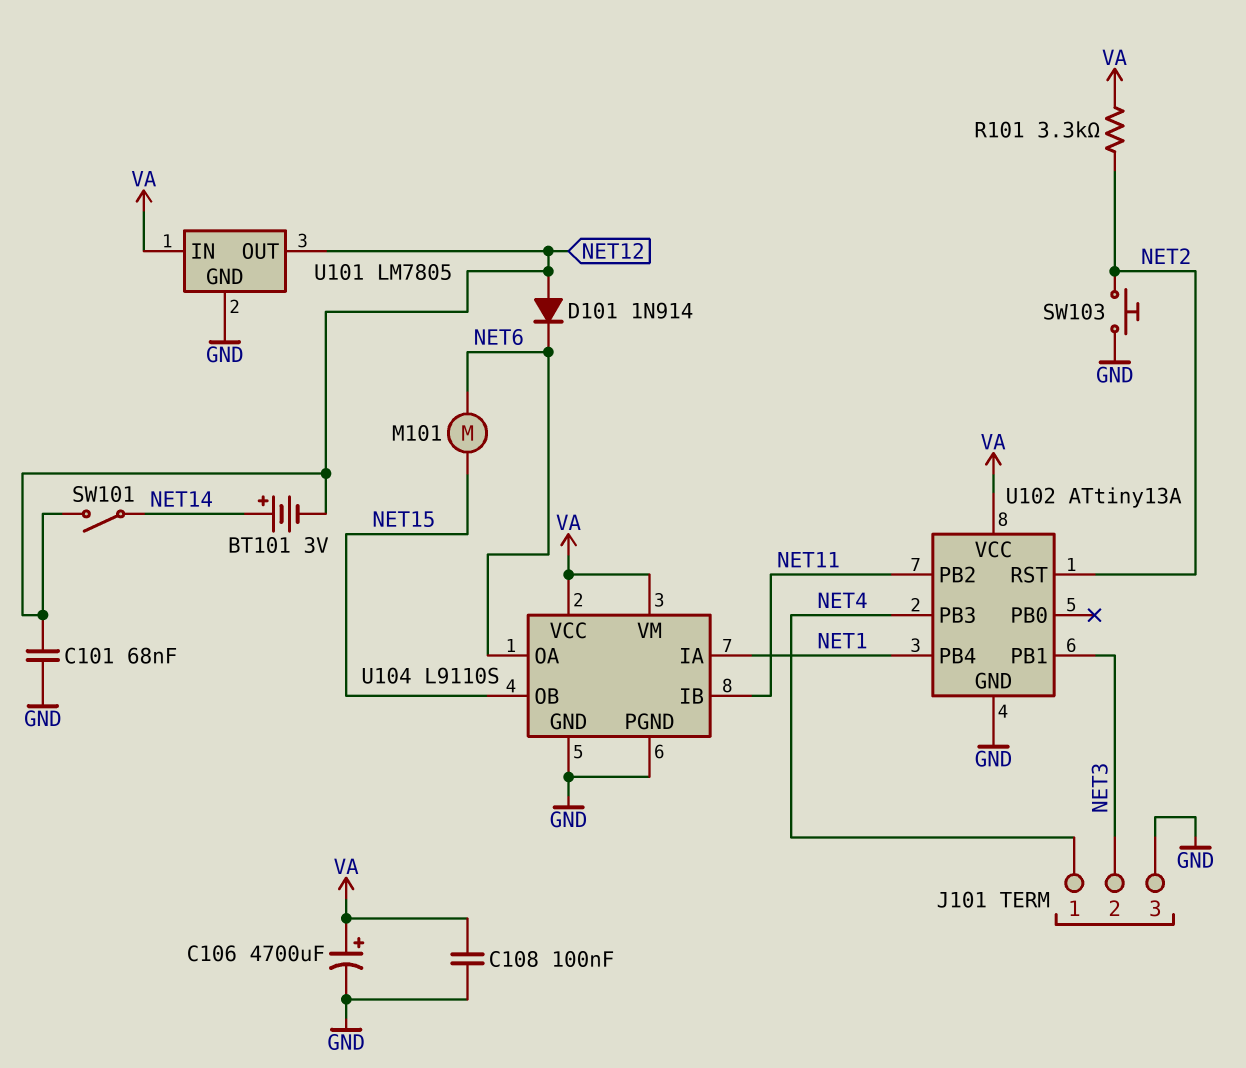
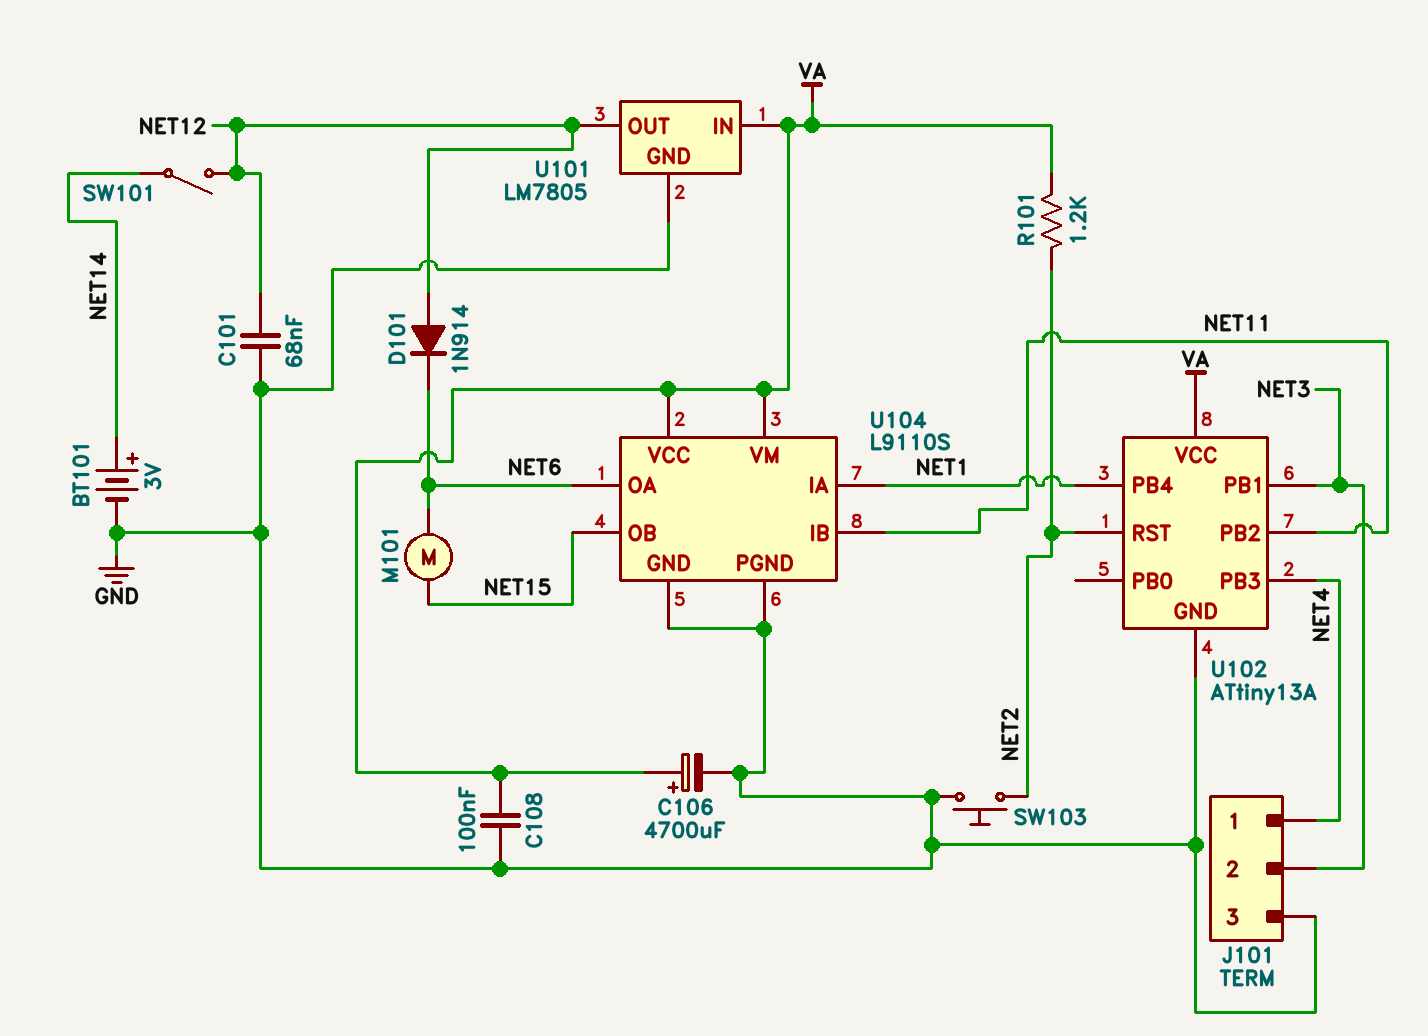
BT101: 3V (plus NET14, minus NET12) -> 3V (plus NET14, minus GND)
R101: 3.3k (NET2, VA) -> 1.2k (NET2, VA)

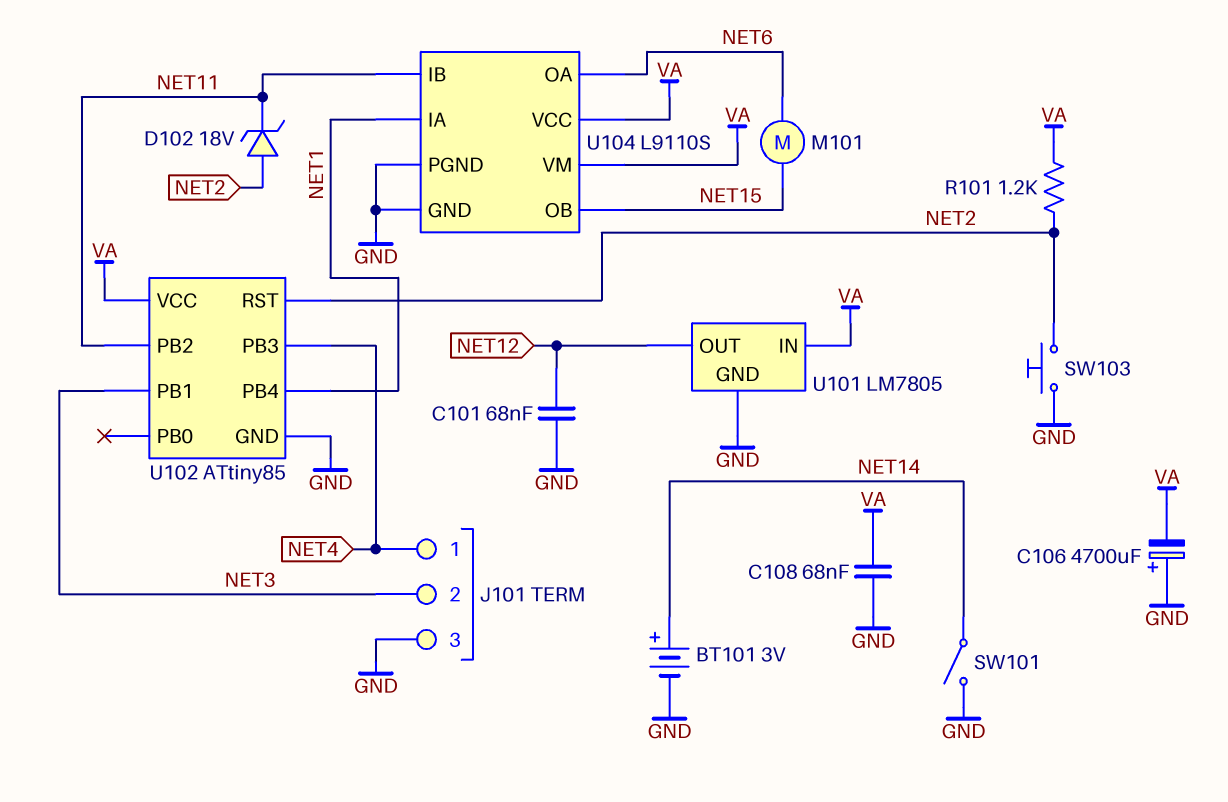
C106: 4700uF (plus VA, minus GND) -> 4700uF (plus GND, minus VA)
C108: 100nF (GND, VA) -> 68nF (GND, VA)
D101: diode 1N914 (A NET12, K NET6) -> none
D102: none -> zener 18V (A NET2, K NET11)
SW101: switch (NET12, NET14) -> switch (GND, NET14)
U102: ATtiny13A -> ATtiny85

